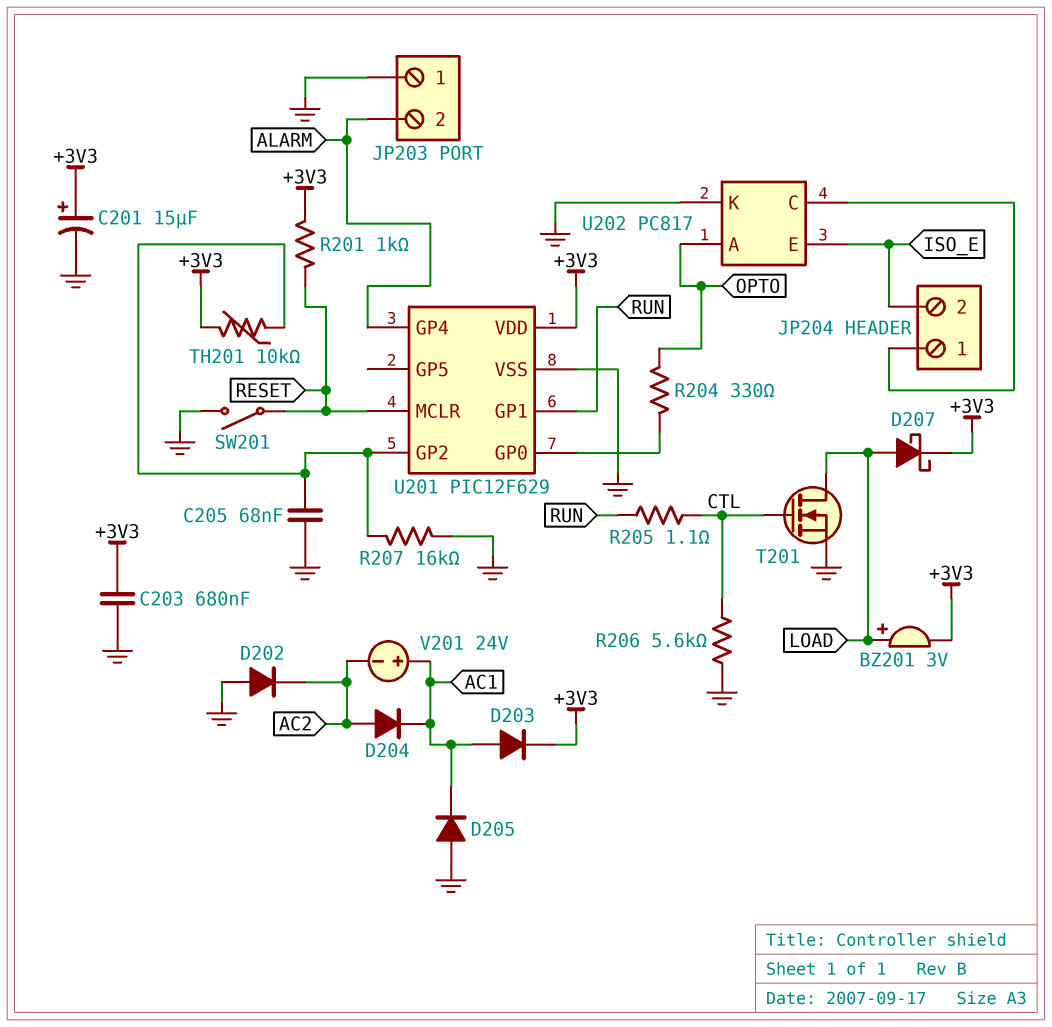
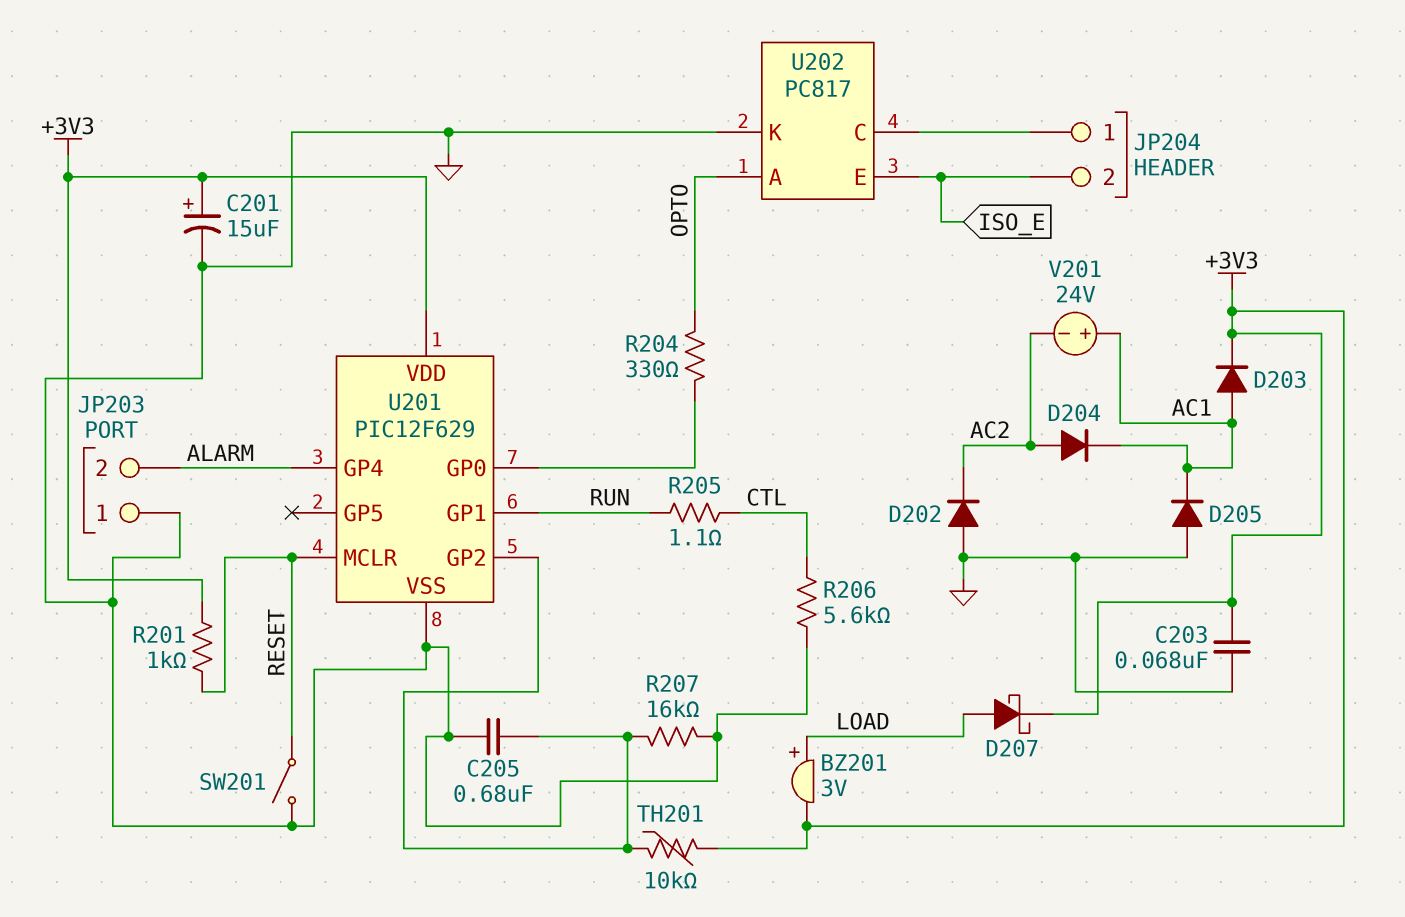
C203: 680nF (+3V3, GND) -> 68nF (+3V3, GND)
C205: 68nF (GND, U201/GP2) -> 680nF (GND, U201/GP2)
T201: NMOS (G CTL, D LOAD, S GND) -> none

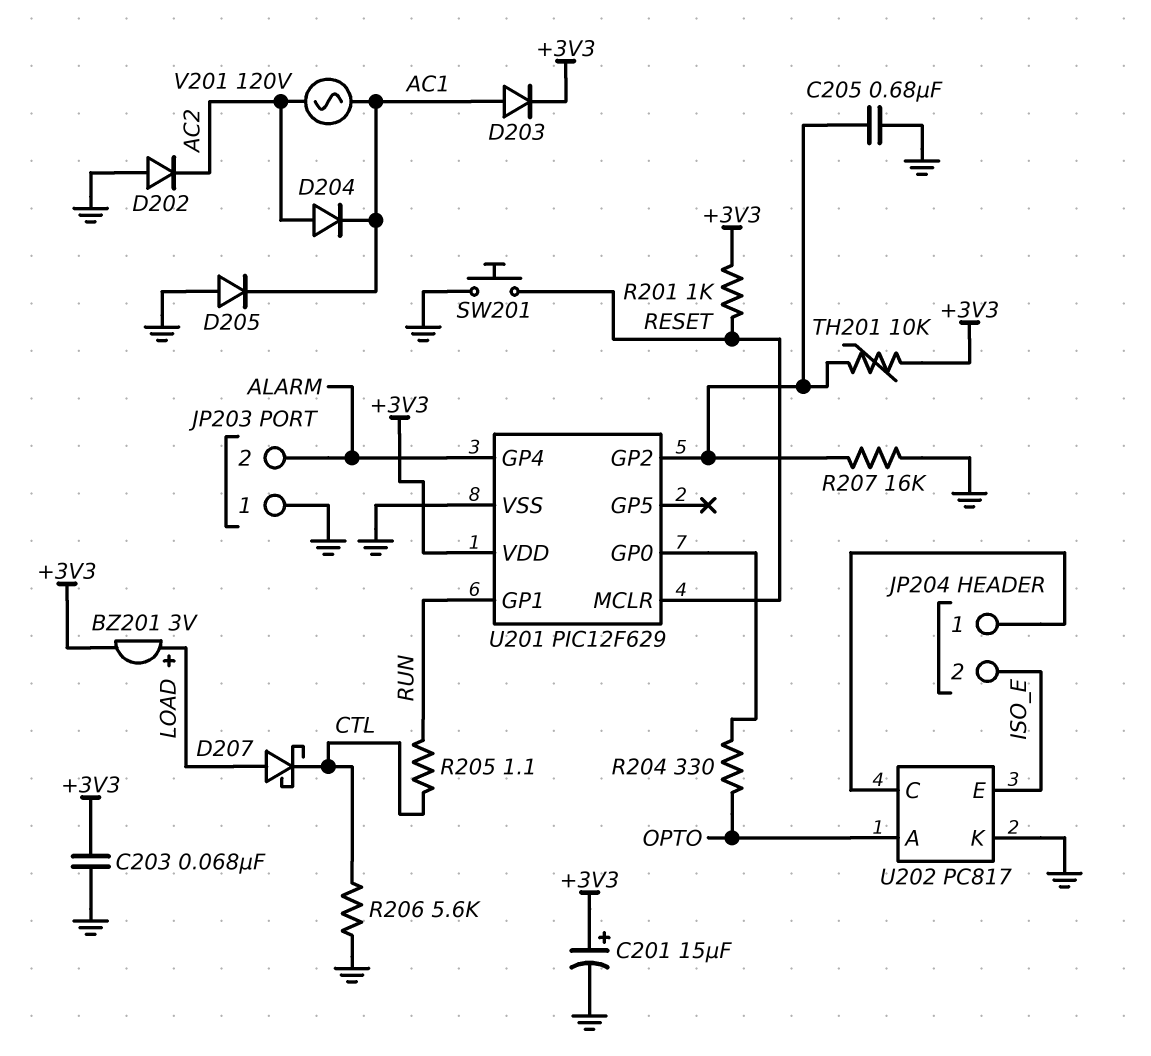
D207: schottky (A LOAD, K +3V3) -> schottky (A LOAD, K CTL)
SW201: switch (GND, RESET) -> button (GND, RESET)
V201: 24V (plus AC1, minus AC2) -> AC 120V (AC1, AC2)

